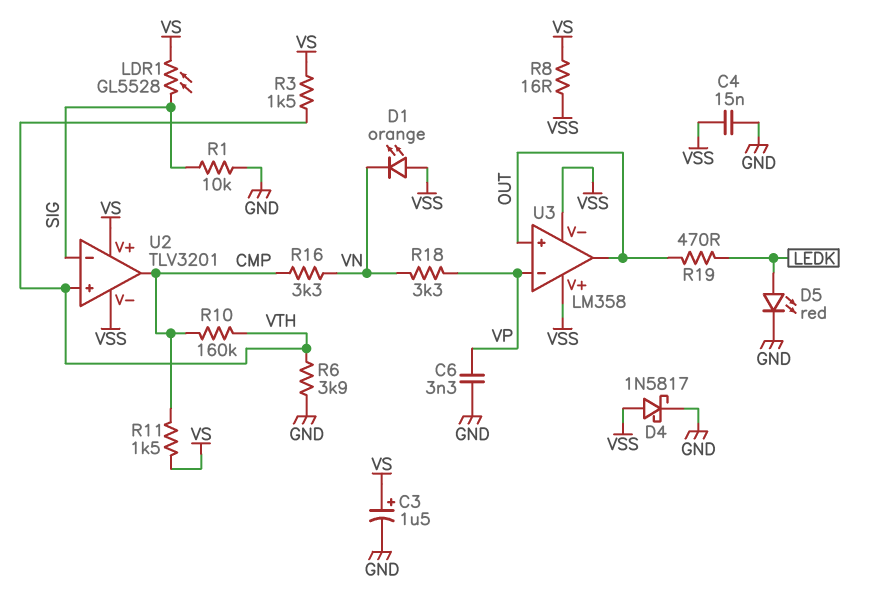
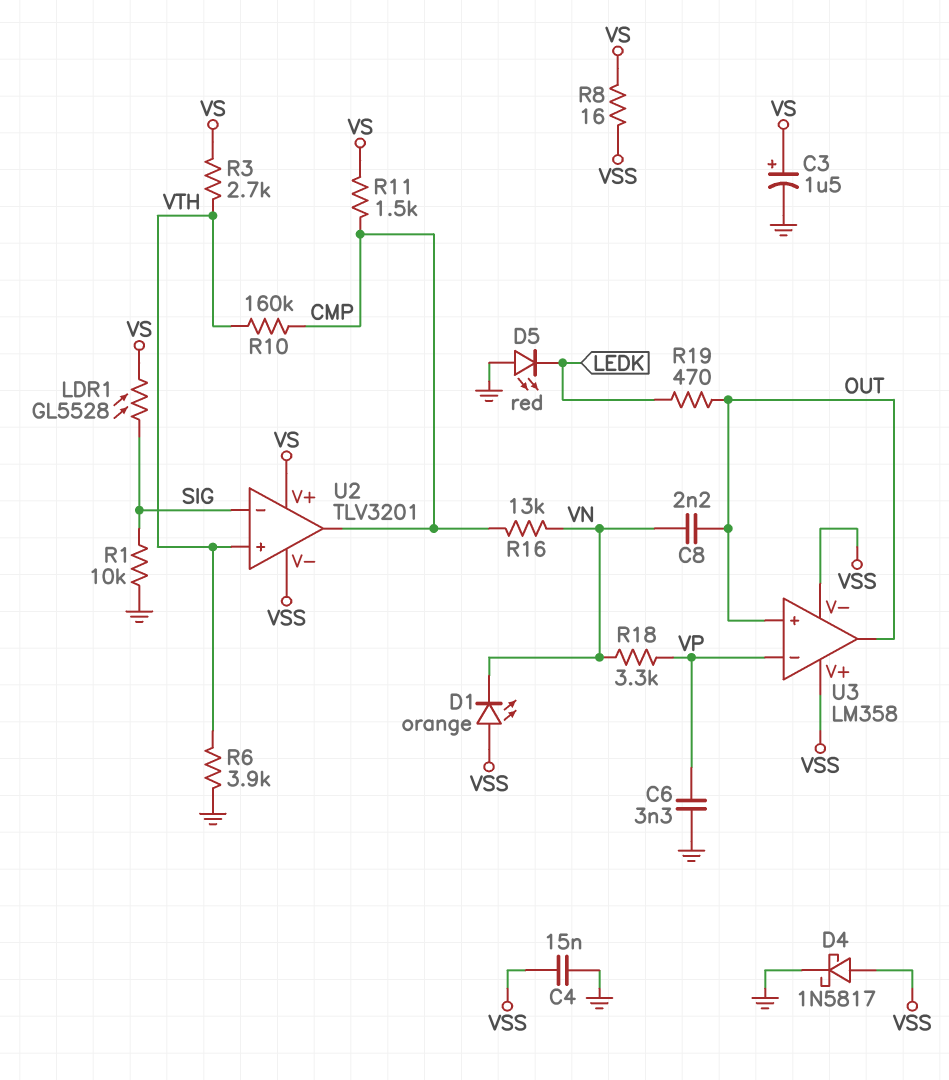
C8: none -> 2.2nF (OUT, VN)
D5: LED red (A LEDK, K GND) -> LED red (A GND, K LEDK)
R3: 1.5k (VS, VTH) -> 2.7k (VS, VTH)
R16: 3.3k (CMP, VN) -> 13k (CMP, VN)

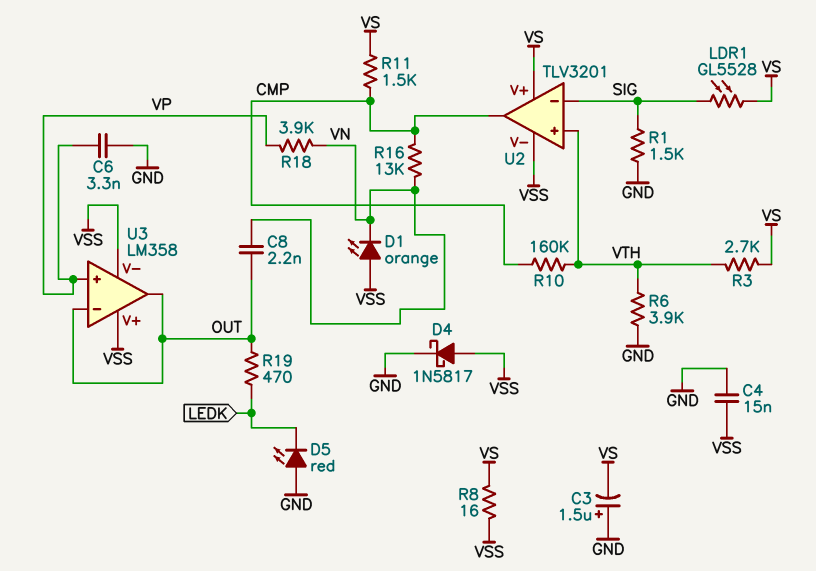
C3: 1.5uF (plus VS, minus GND) -> 1.5uF (plus GND, minus VS)
R1: 10k (GND, SIG) -> 1.5k (GND, SIG)
R18: 3.3k (VN, VP) -> 3.9k (VN, VP)
U3 pin in+: OUT -> VP
U3 pin in-: VP -> OUT

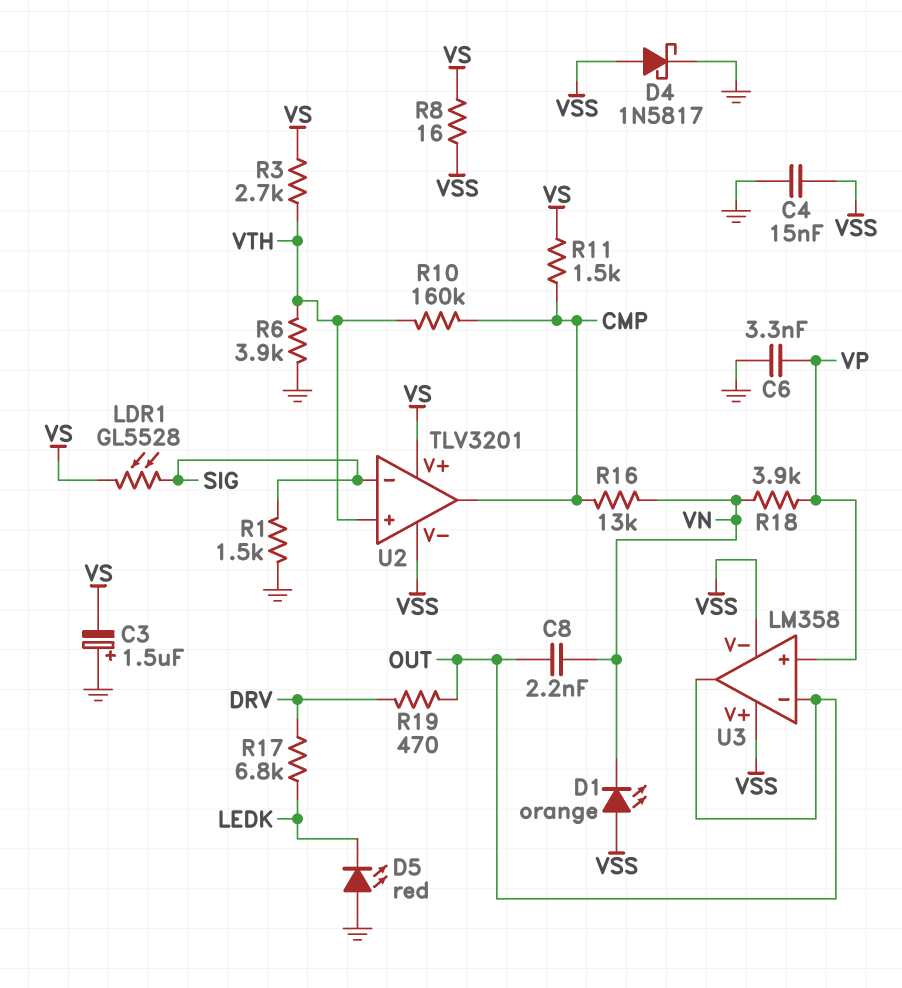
R17: none -> 6.8k (DRV, LEDK)
R19: 470 (LEDK, OUT) -> 470 (DRV, OUT)

